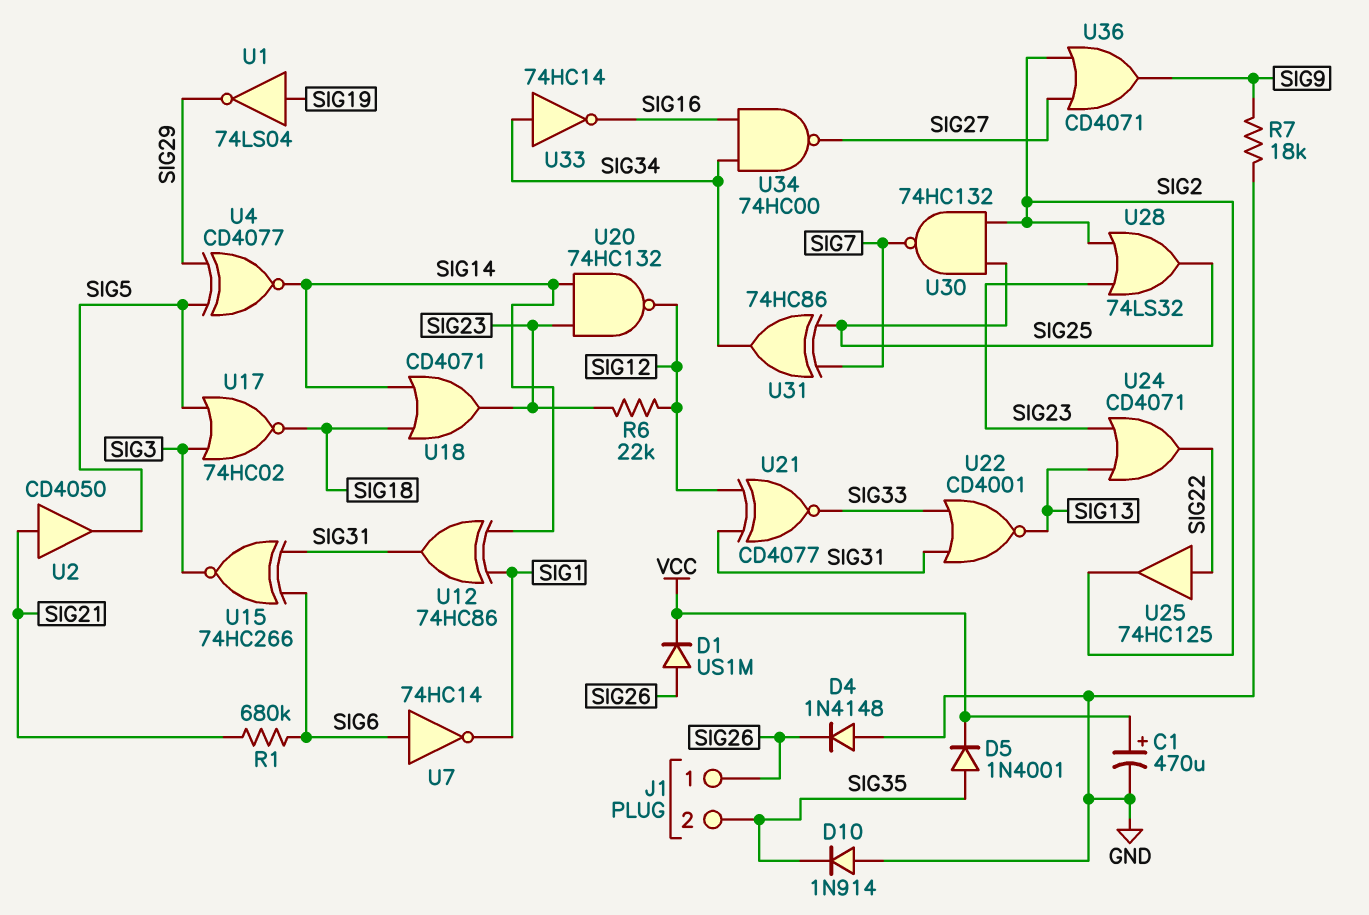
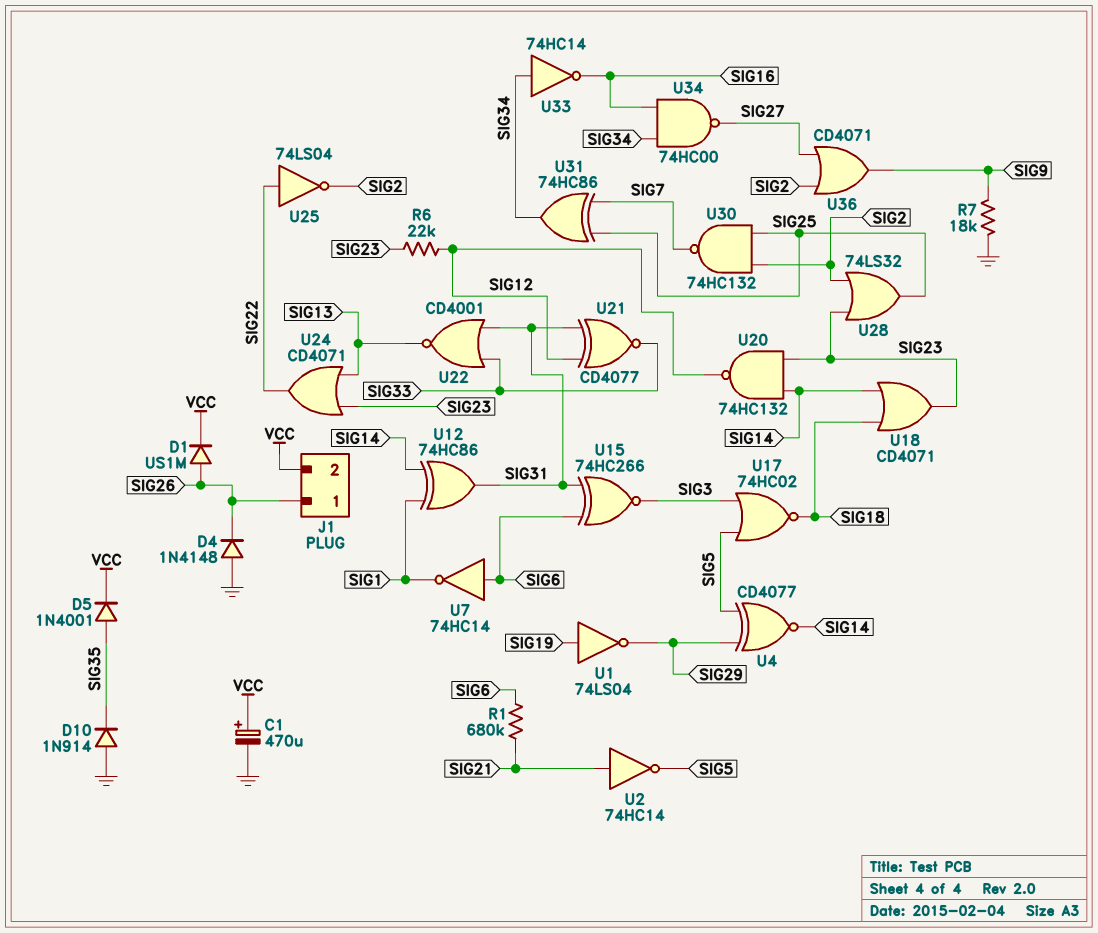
J1 pin 2: SIG35 -> VCC
U2: buffer CD4050 (in SIG21, out SIG5) -> NOT 74HC14 (in SIG21, out SIG5)
U25: buffer 74HC125 (in SIG22, out SIG2) -> NOT 74LS04 (in SIG22, out SIG2)

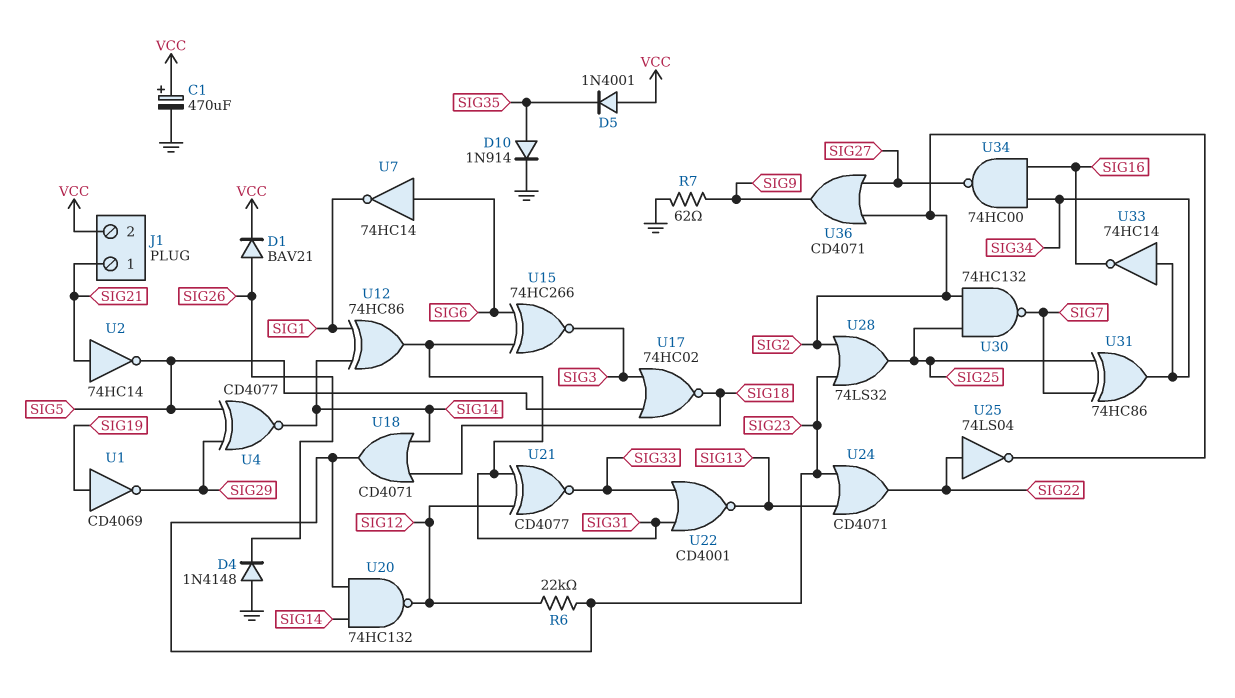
D1: diode US1M (A SIG26, K VCC) -> diode BAV21 (A SIG26, K VCC)
D5: diode 1N4001 (A SIG35, K VCC) -> diode 1N4001 (A VCC, K SIG35)
D10: diode 1N914 (A GND, K SIG35) -> diode 1N914 (A SIG35, K GND)
J1 pin 1: SIG26 -> SIG21
R1: 680k (SIG6, SIG21) -> none
R7: 18k (GND, SIG9) -> 62 (GND, SIG9)
U1: NOT 74LS04 (in SIG19, out SIG29) -> NOT CD4069 (in SIG19, out SIG29)

